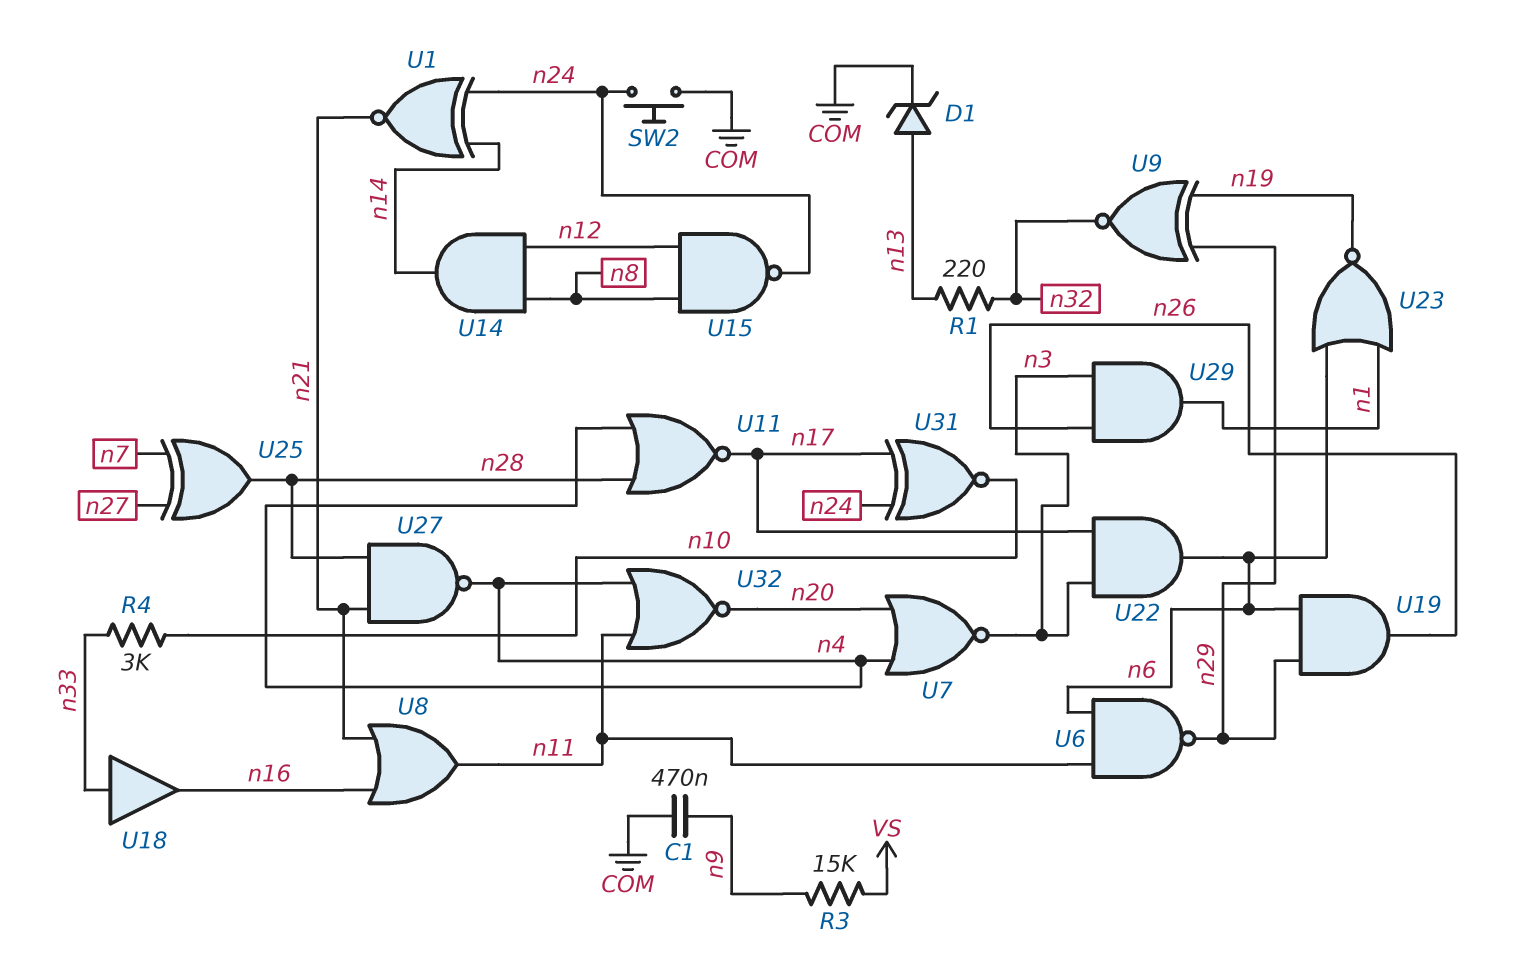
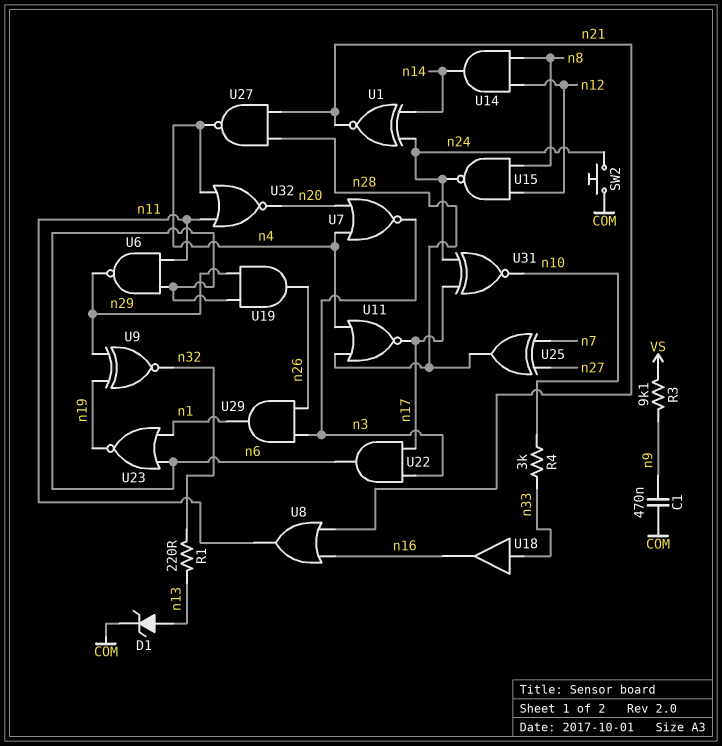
R3: 15k (VS, n9) -> 9.1k (VS, n9)

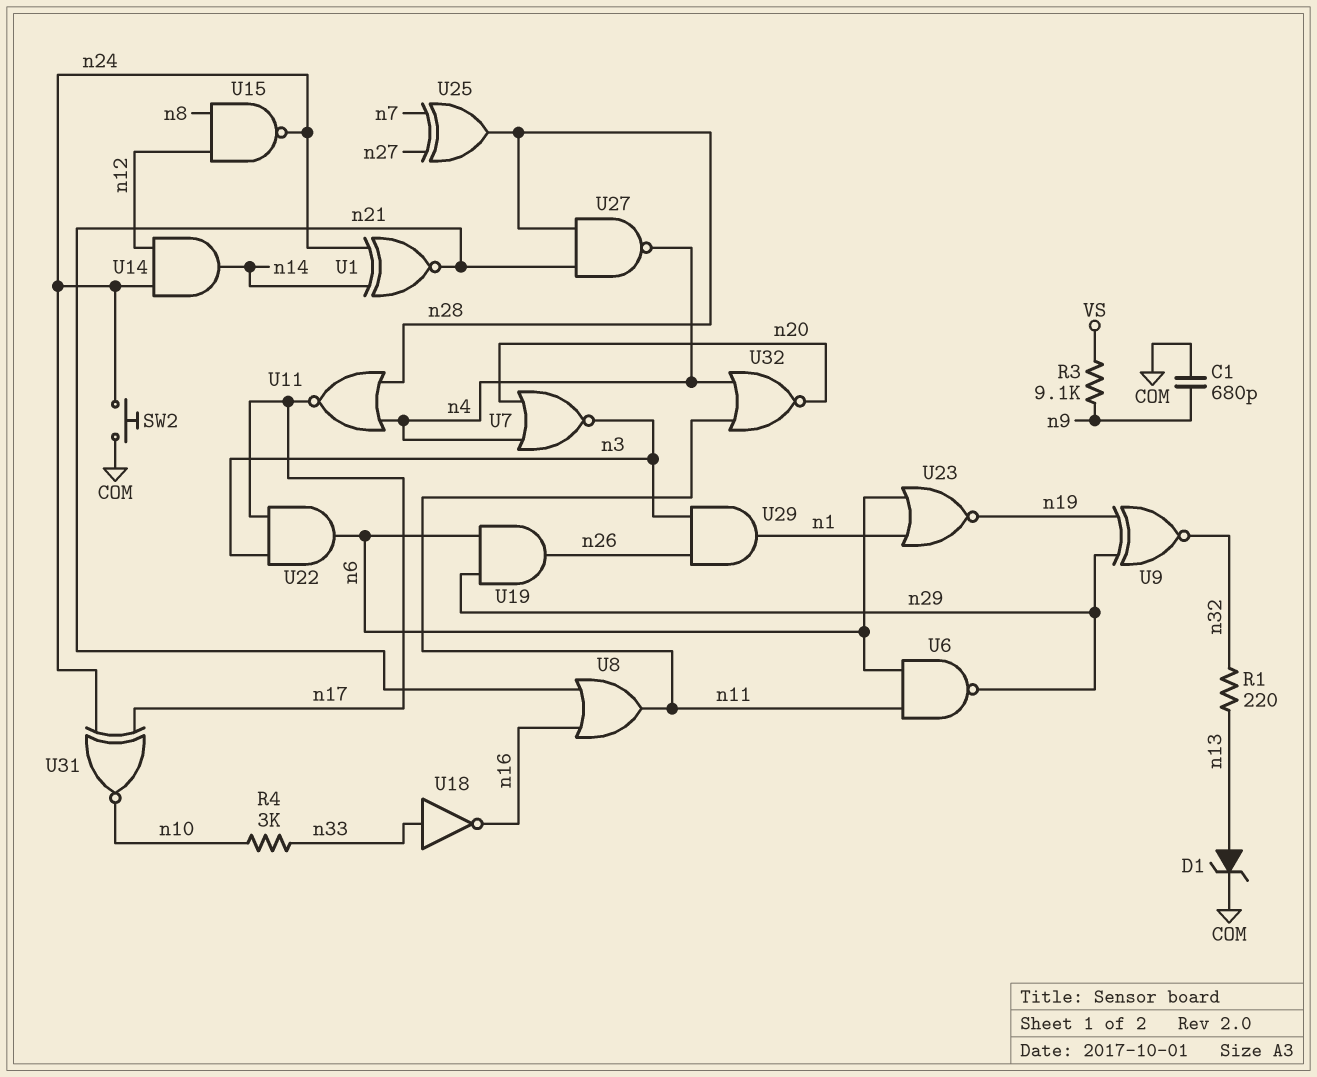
C1: 470nF (COM, n9) -> 680pF (COM, n9)
U14: AND (in n8, in n12, out n14) -> AND (in n12, in n24, out n14)
U18: buffer (in n33, out n16) -> NOT (in n33, out n16)

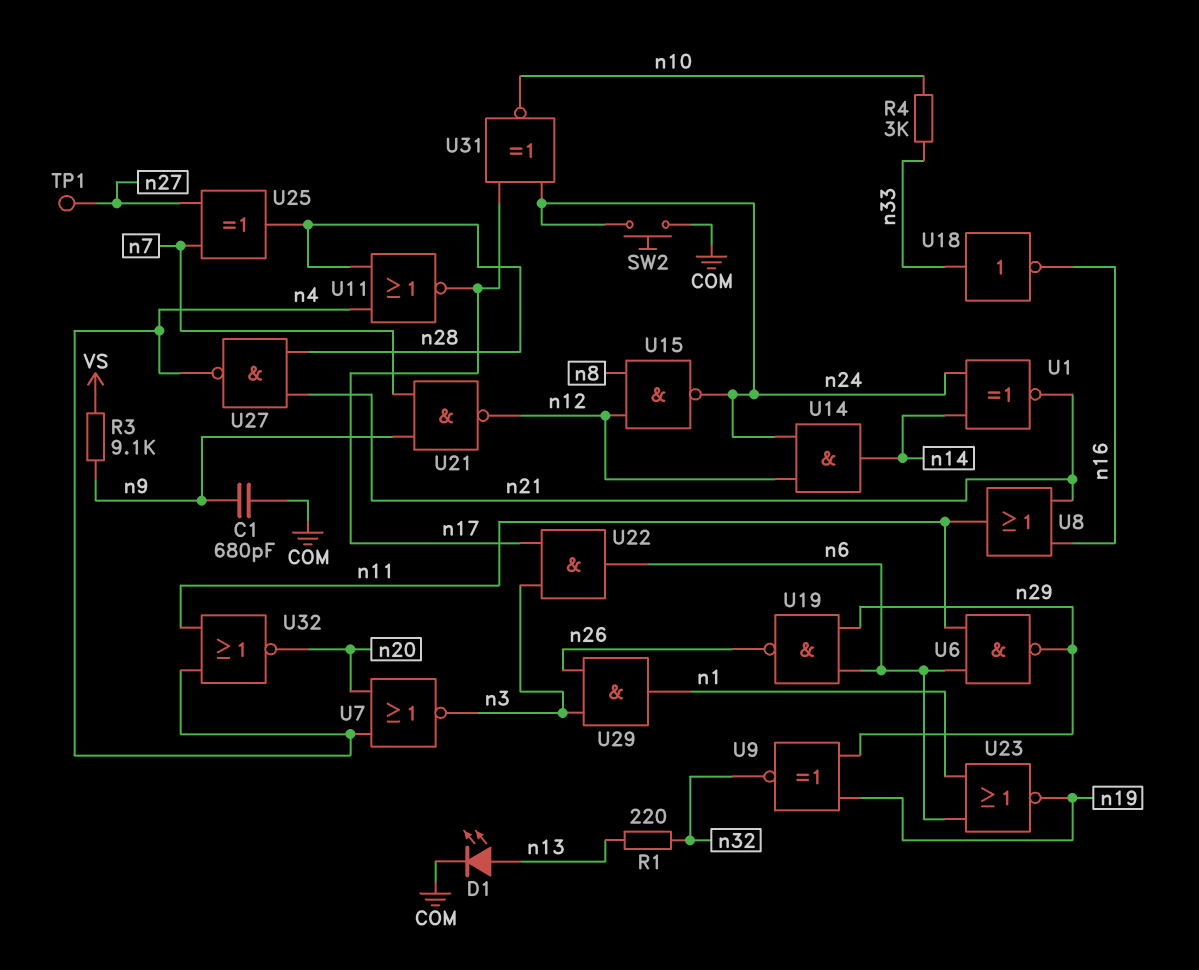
D1: zener (A n13, K COM) -> LED (A n13, K COM)
TP1: none -> test point (n27)
U19: AND (in n6, in n29, out n26) -> NAND (in n6, in n29, out n26)
U21: none -> NAND (in n7, in n9, out n12)

